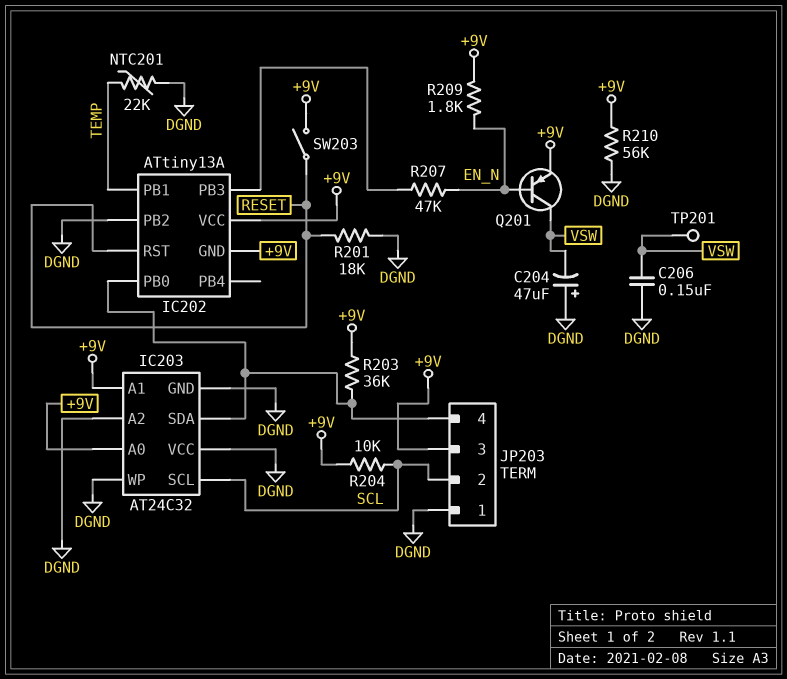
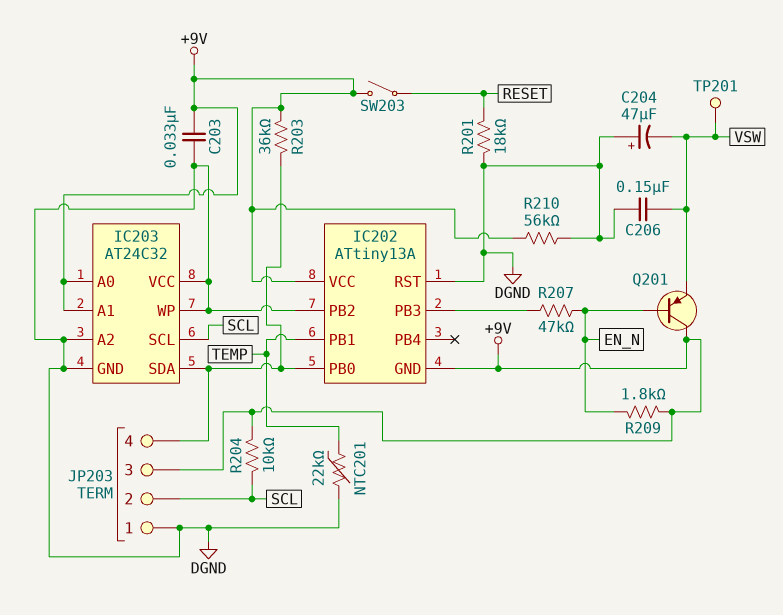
C203: none -> 33nF (+9V, DGND)
IC202 pin RST: RESET -> DGND
Q201: PNP (B EN_N, C VSW, E +9V) -> PNP (B EN_N, C +9V, E VSW)

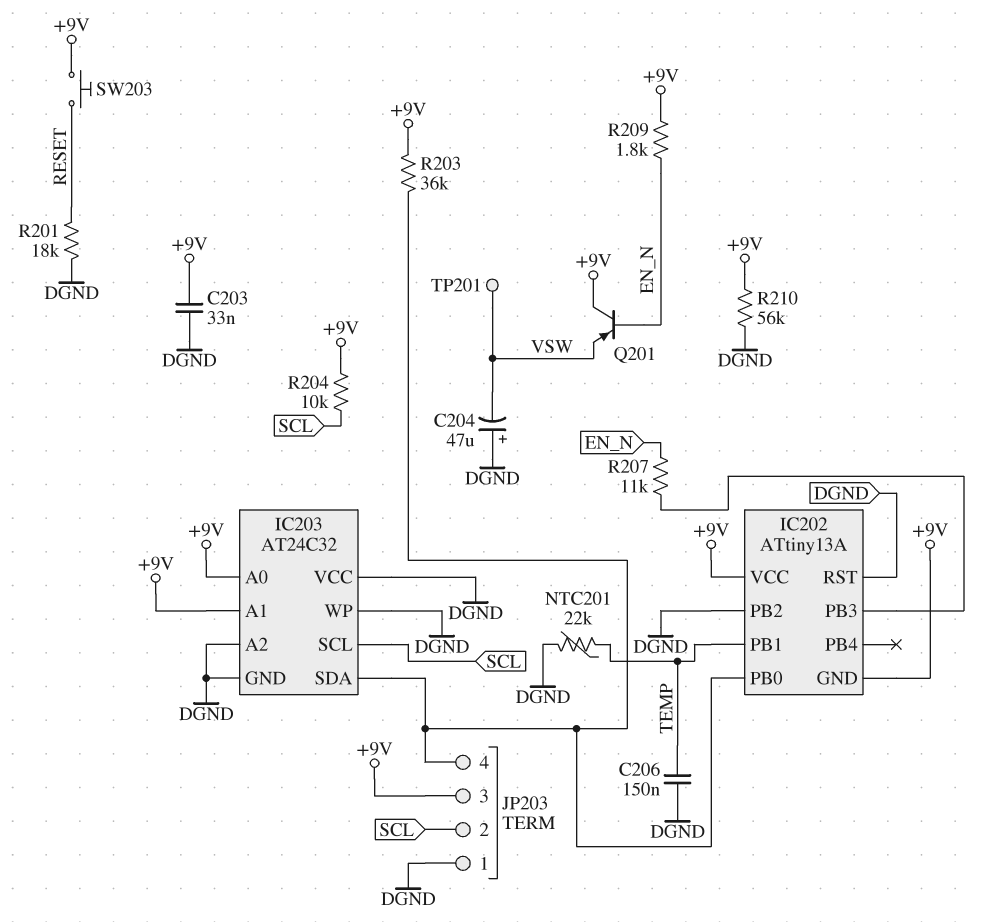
C206: 150nF (DGND, VSW) -> 150nF (DGND, TEMP)
R207: 47k (EN_N, IC202/PB3) -> 11k (EN_N, IC202/PB3)
SW203: switch (+9V, RESET) -> button (+9V, RESET)

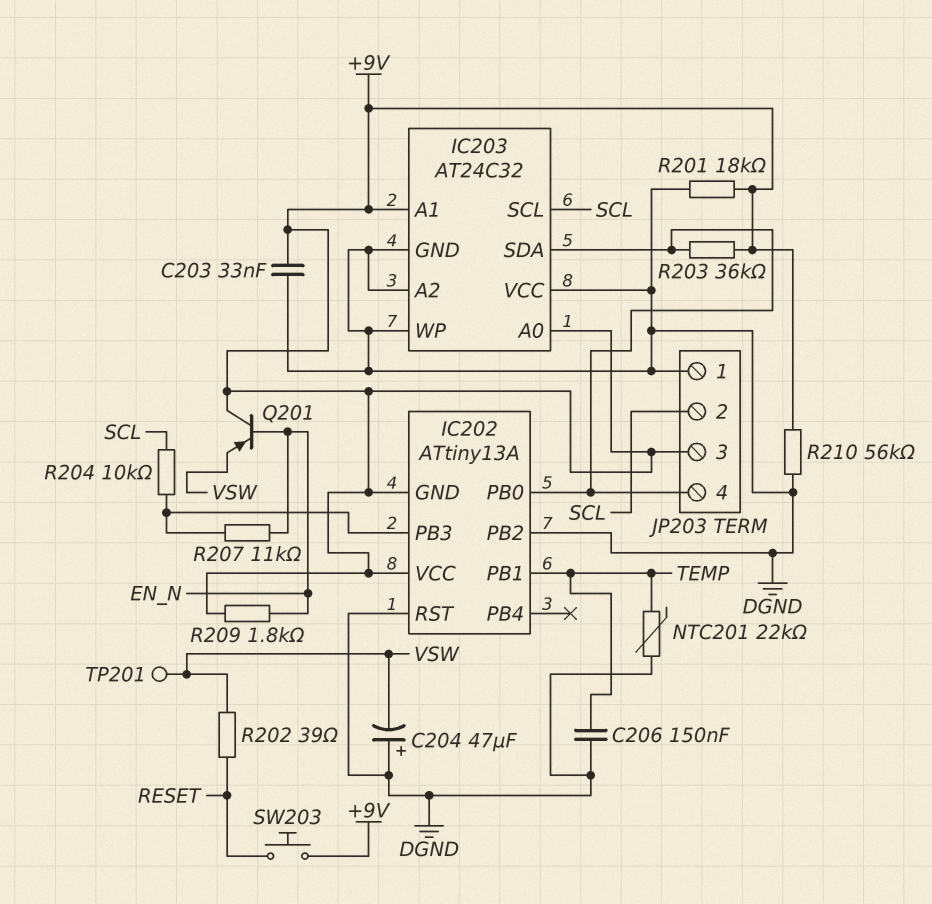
R201: 18k (DGND, RESET) -> 18k (+9V, DGND)
R202: none -> 39 (RESET, VSW)
R204: 10k (+9V, SCL) -> 10k (IC202/PB3, SCL)

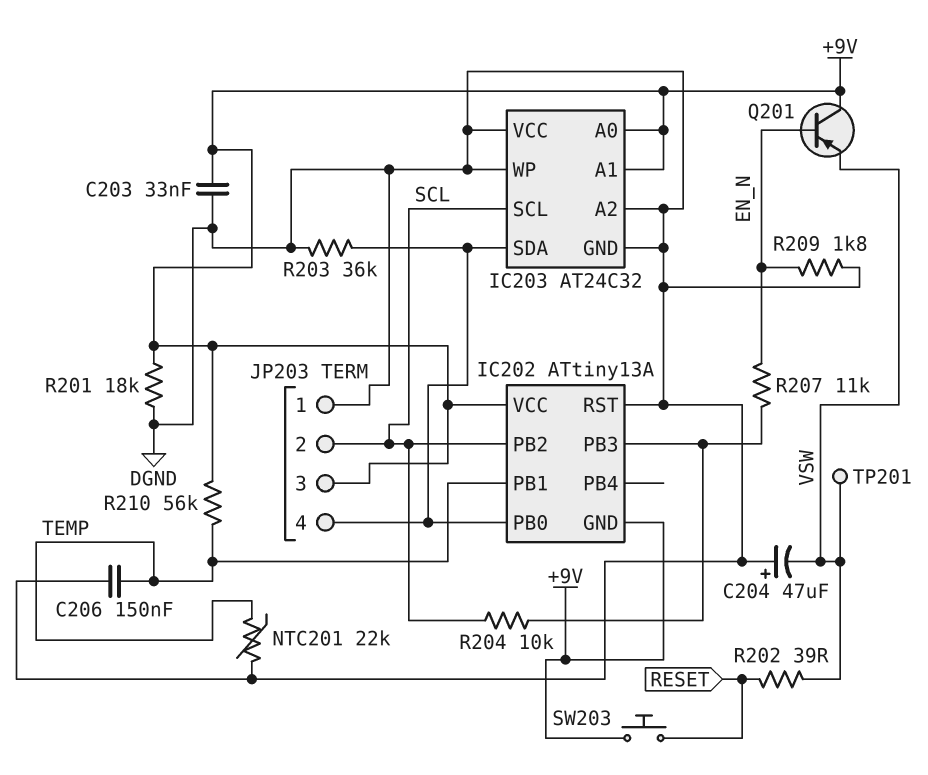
IC202 pin PB2: DGND -> SCL
R203: 36k (+9V, IC202/PB0) -> 36k (DGND, IC202/PB0)
R209: 1.8k (+9V, EN_N) -> 1.8k (DGND, EN_N)
R210: 56k (+9V, DGND) -> 56k (+9V, TEMP)

